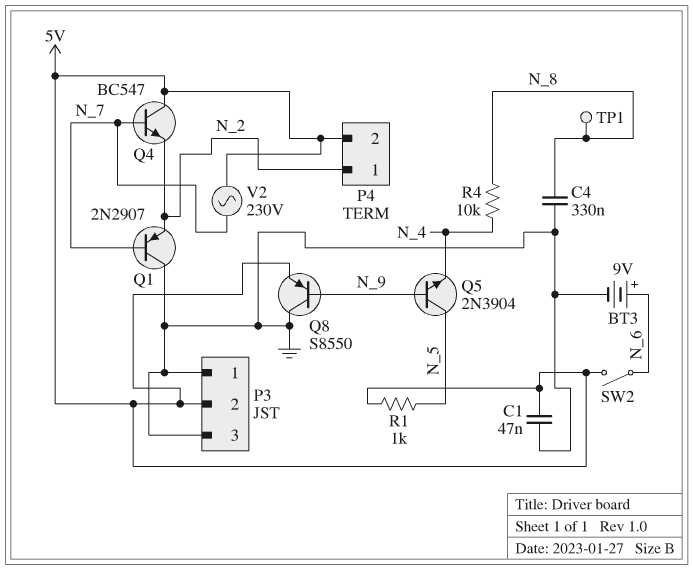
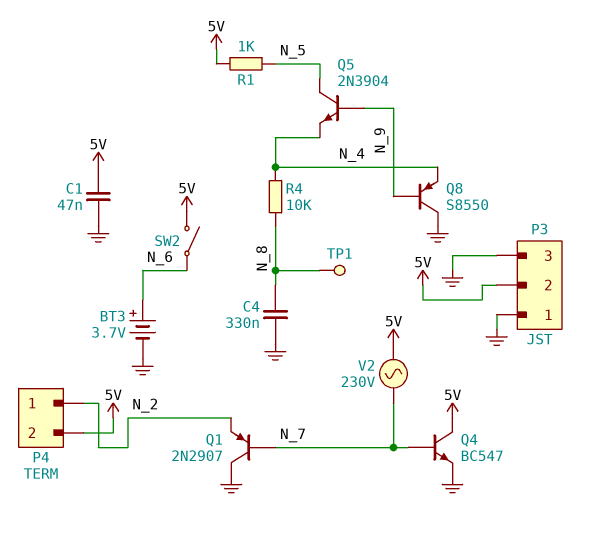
BT3: 9V (plus N_6, minus GND) -> 3.7V (plus N_6, minus GND)
Q4: NPN BC547 (B N_7, C 5V, E N_2) -> NPN BC547 (B N_7, C 5V, E GND)
Q8: PNP S8550 (B N_9, C GND, E 5V) -> PNP S8550 (B N_9, C GND, E N_4)

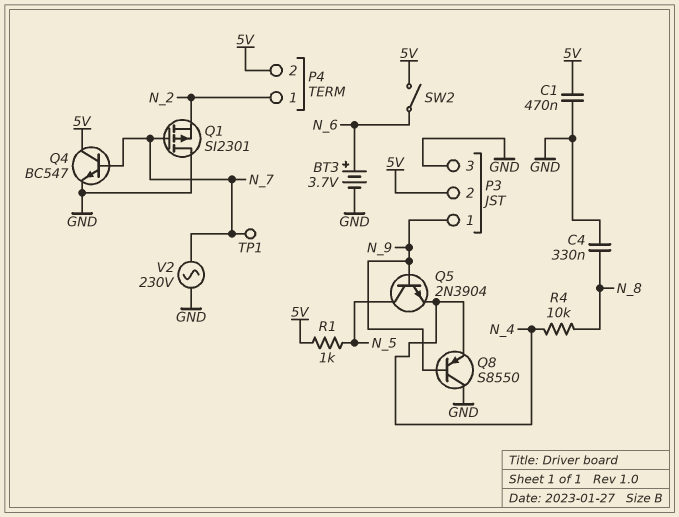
C1: 47nF (5V, GND) -> 470nF (5V, GND)
P3 pin 1: GND -> N_9
Q1: PNP 2N2907 (B N_7, C GND, E N_2) -> PMOS SI2301 (G N_7, D GND, S N_2)
TP1: test point (N_8) -> test point (N_7)
V2: AC 230V (5V, N_7) -> AC 230V (GND, N_7)

